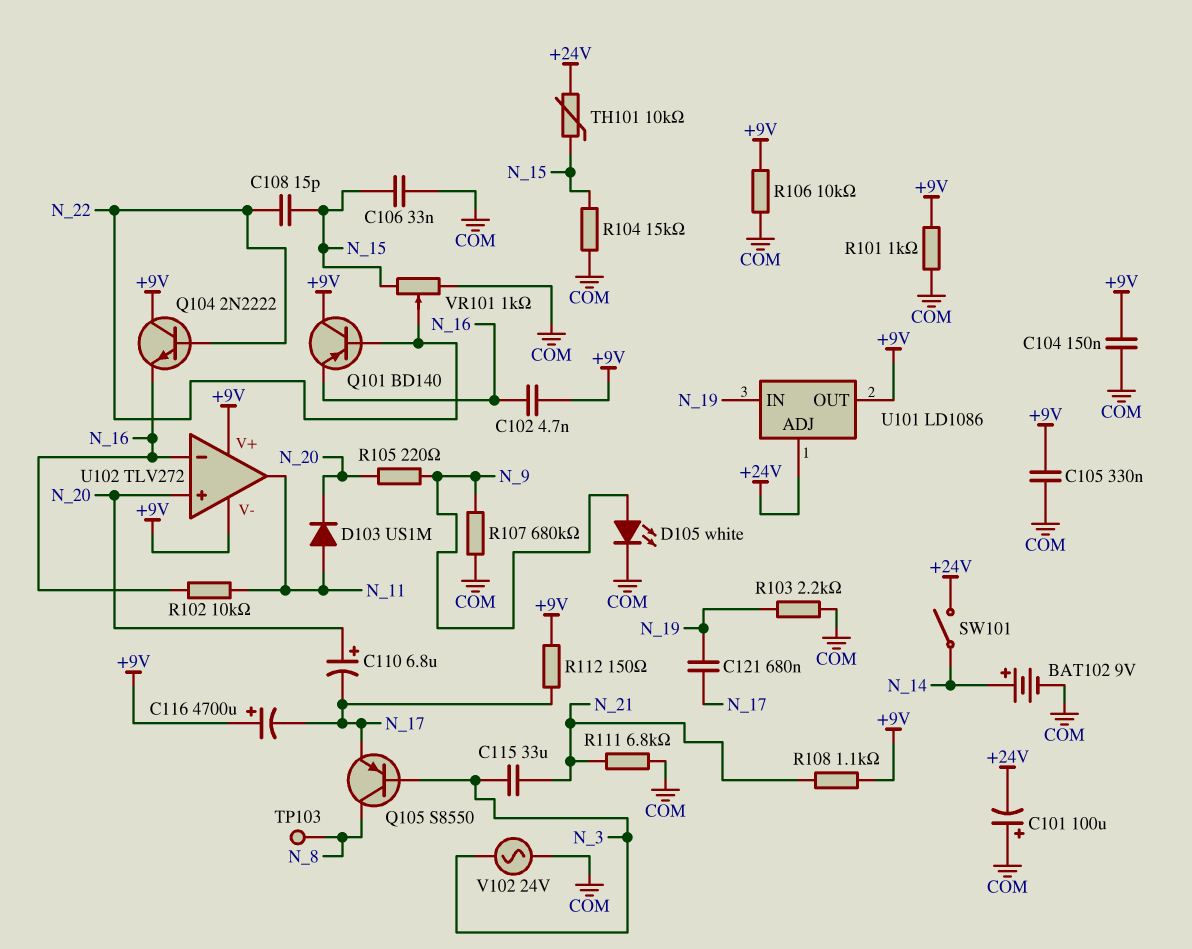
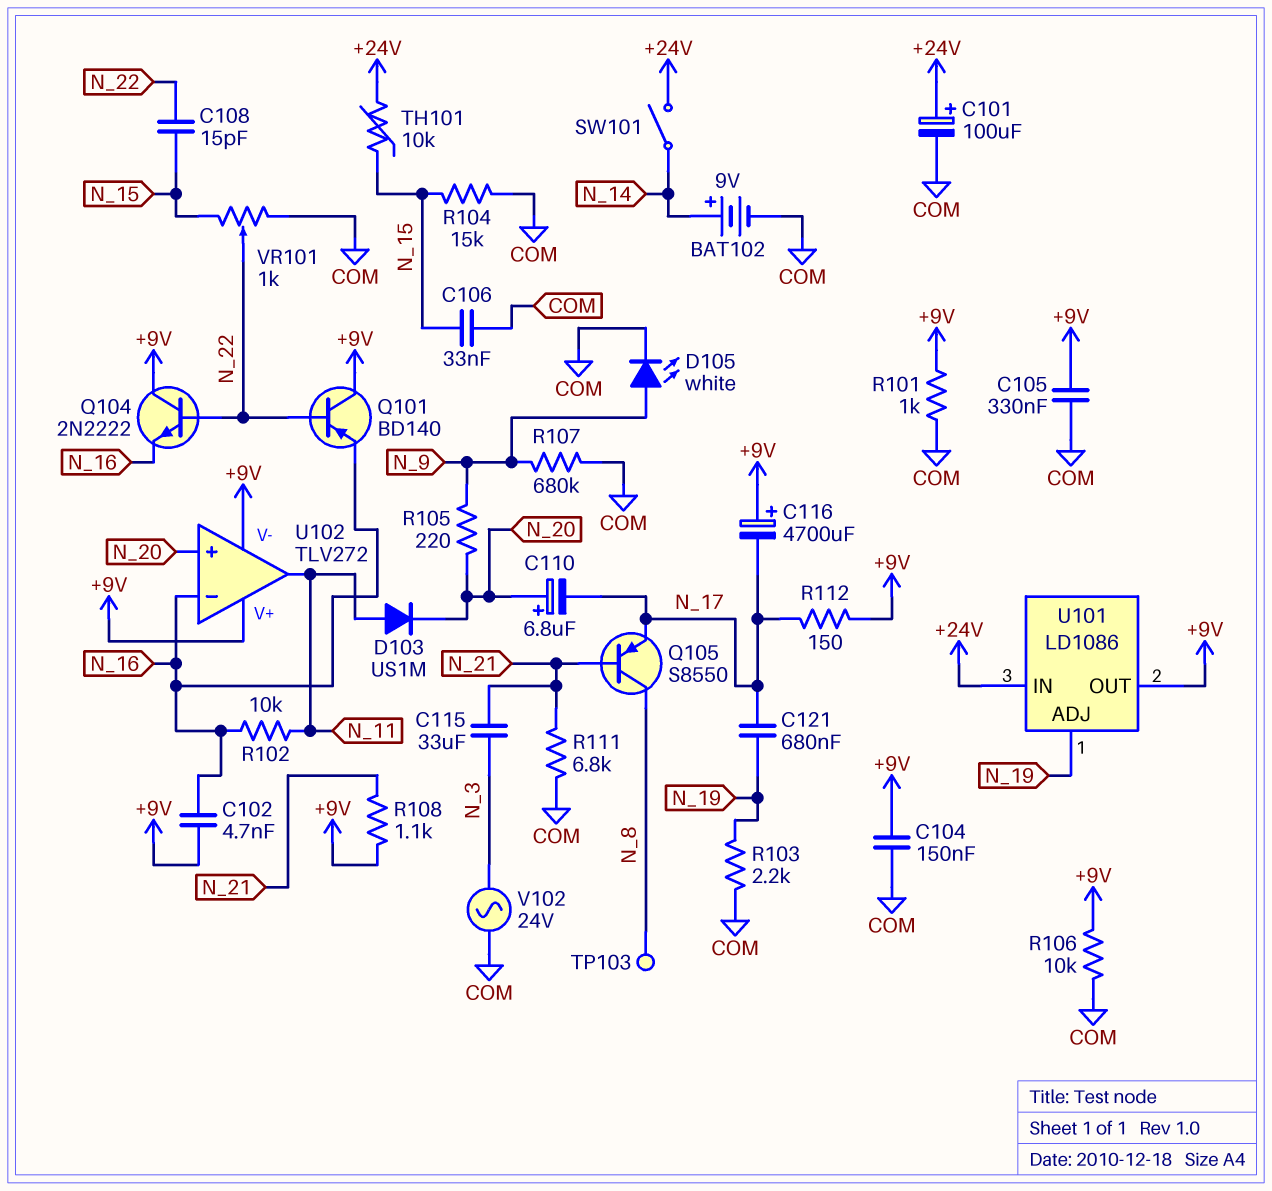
C101: 100uF (plus COM, minus +24V) -> 100uF (plus +24V, minus COM)
Q105: PNP S8550 (B N_3, C N_8, E N_17) -> PNP S8550 (B N_21, C N_8, E N_17)
U101 pin ADJ: +24V -> N_19
U101 pin IN: N_19 -> +24V

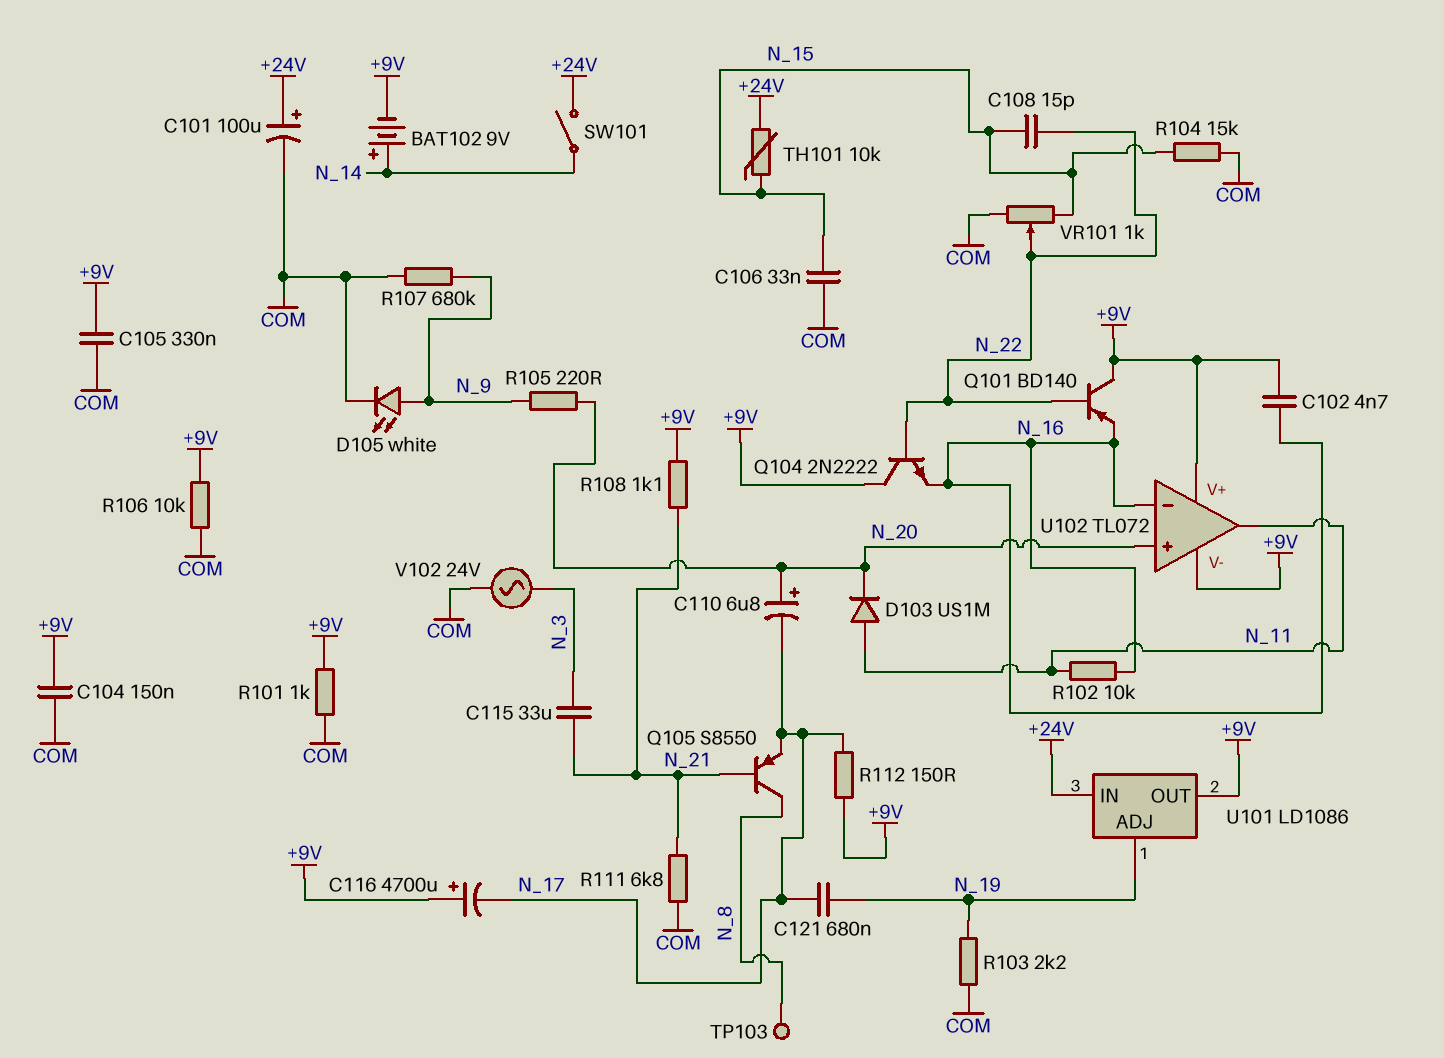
BAT102: 9V (plus N_14, minus COM) -> 9V (plus N_14, minus +9V)
U102: TLV272 -> TL072

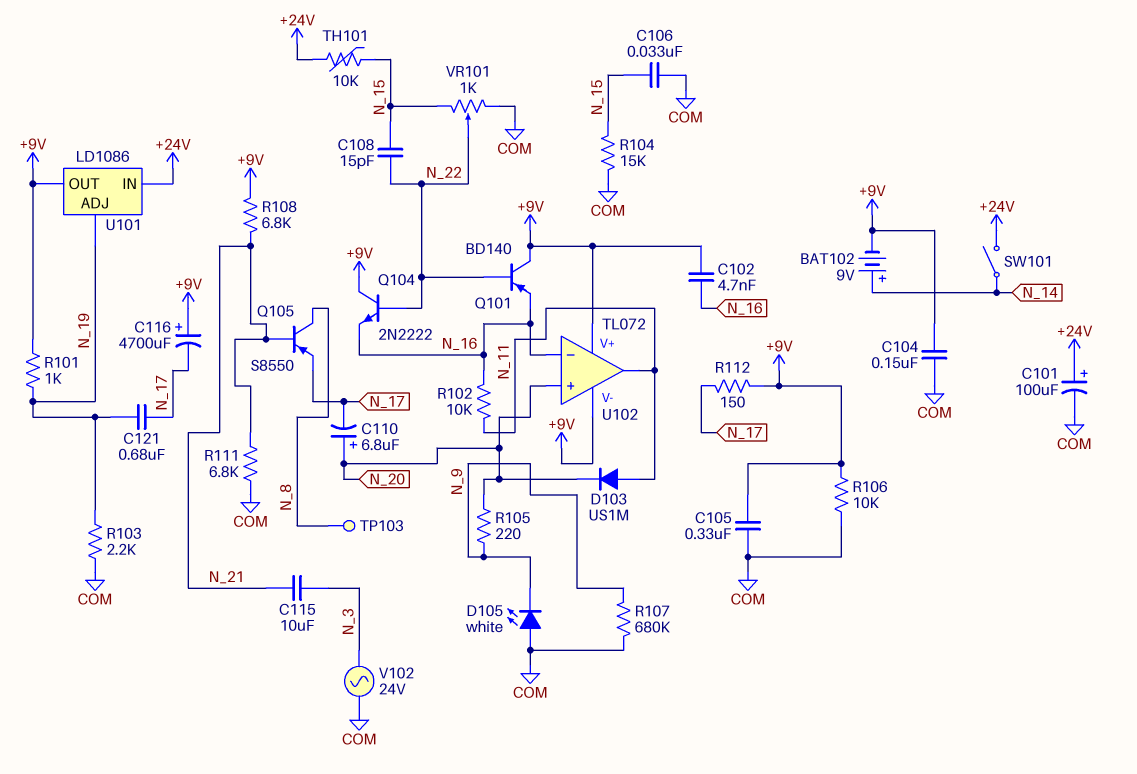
C115: 33uF (N_3, N_21) -> 10uF (N_3, N_21)
D105: LED white (A N_9, K COM) -> LED white (A COM, K N_9)
R101: 1k (+9V, COM) -> 1k (+9V, N_19)
R108: 1.1k (+9V, N_21) -> 6.8k (+9V, N_21)

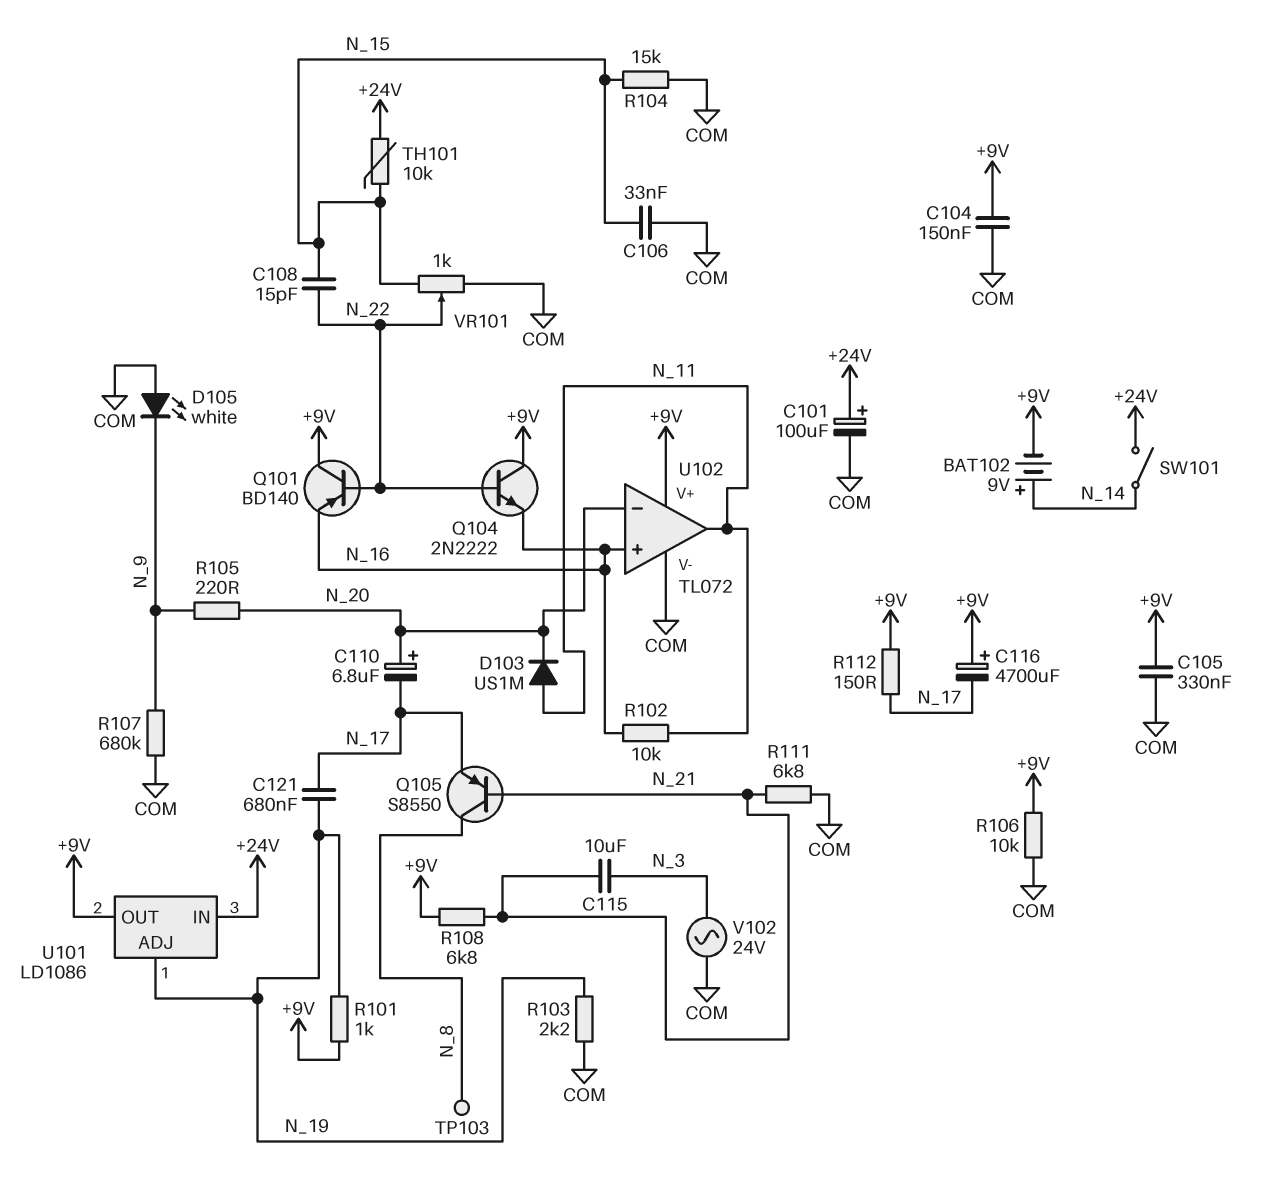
C102: 4.7nF (+9V, N_16) -> none
U102 pin V-: +9V -> COM
U102 pin in+: N_20 -> N_16
U102 pin in-: N_16 -> N_20

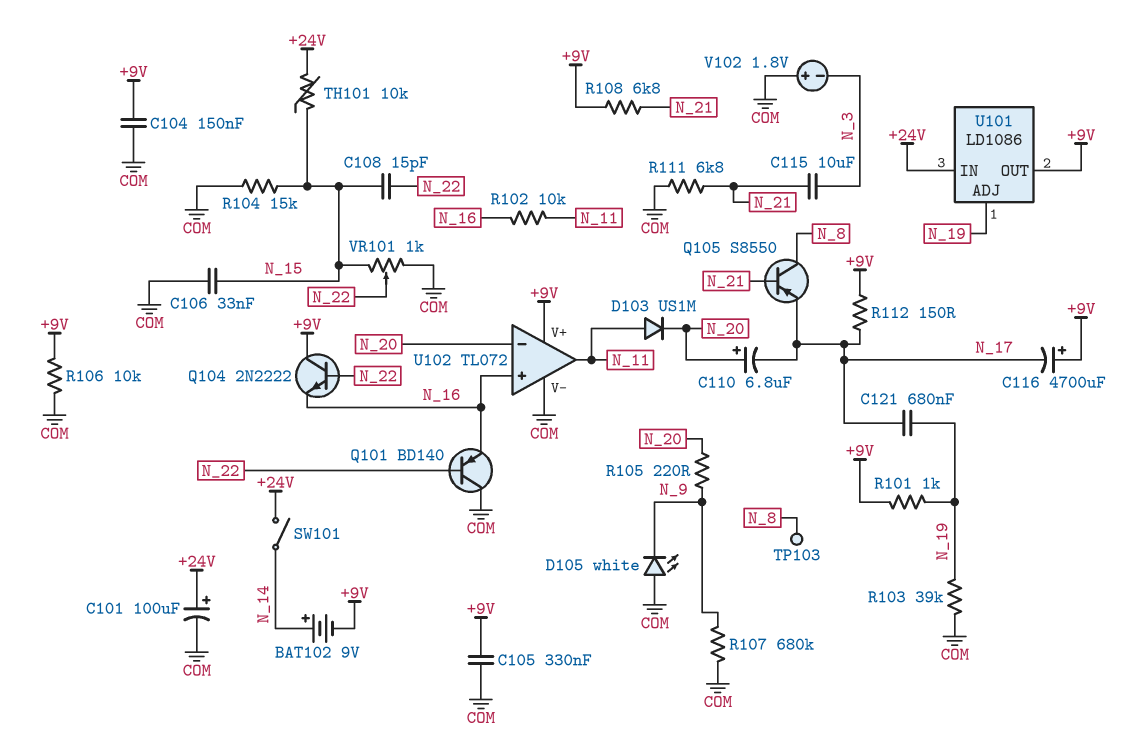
Q101: PNP BD140 (B N_22, C +9V, E N_16) -> PNP BD140 (B N_22, C COM, E N_16)
R103: 2.2k (COM, N_19) -> 39k (COM, N_19)
V102: AC 24V (COM, N_3) -> 1.8V (plus COM, minus N_3)

